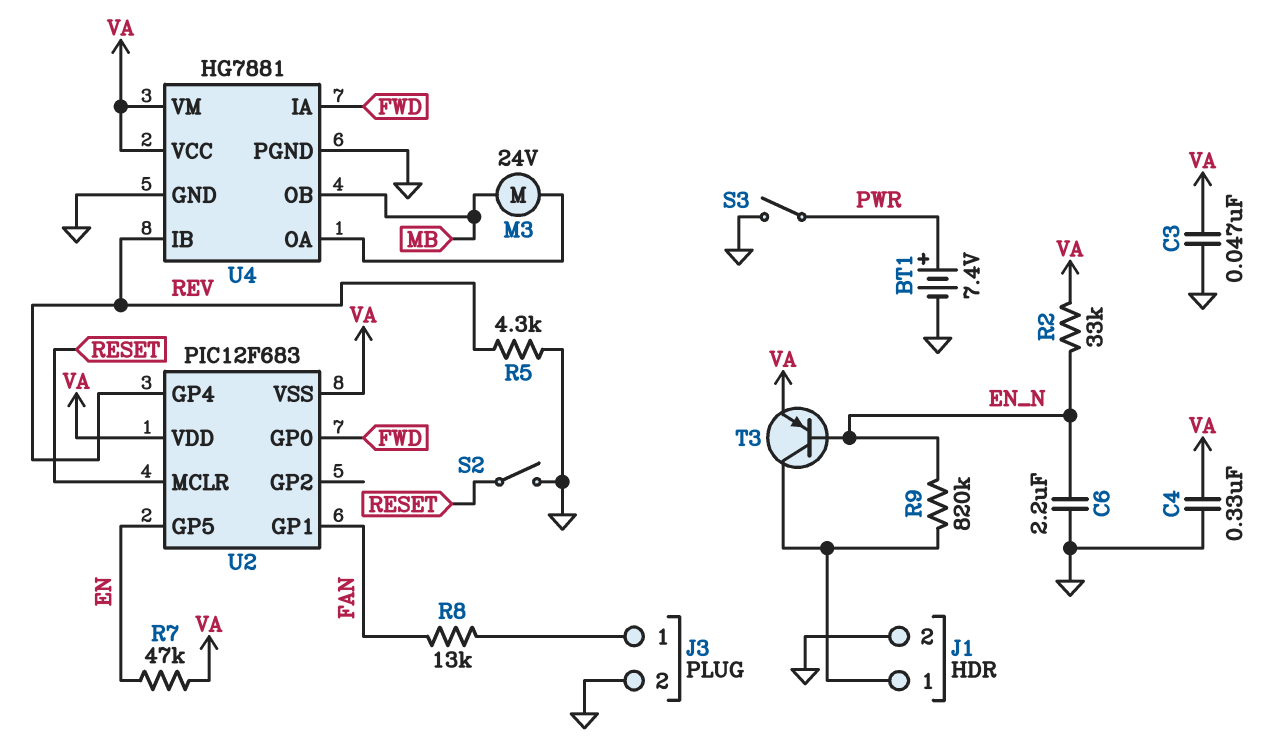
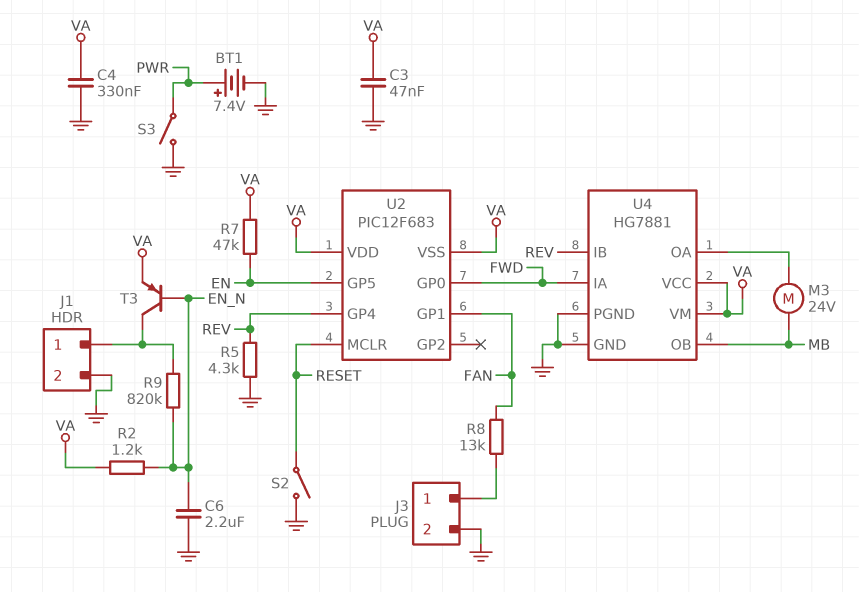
R2: 33k (EN_N, VA) -> 1.2k (EN_N, VA)

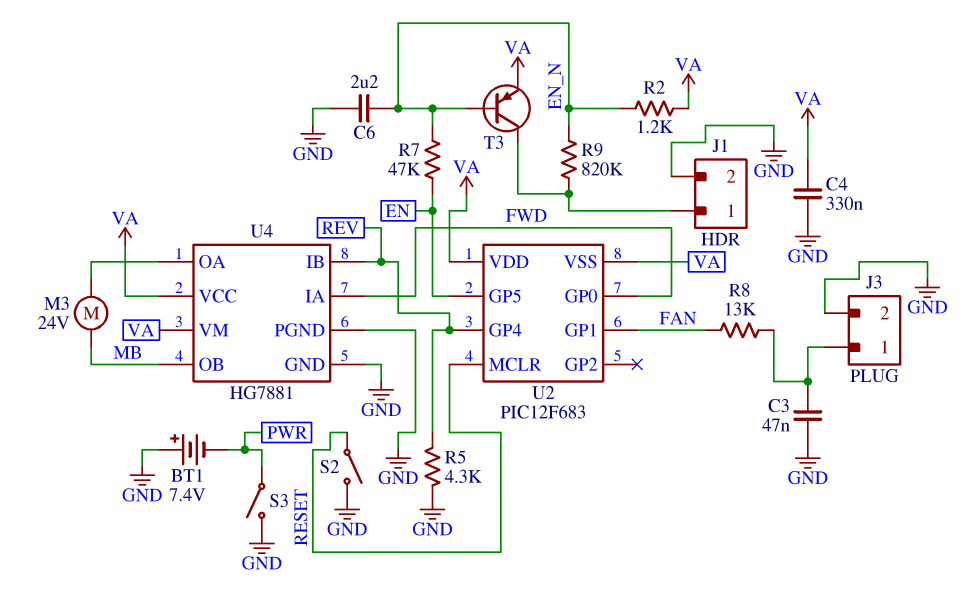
BT1: 7.4V (plus PWR, minus GND) -> 7.4V (plus GND, minus PWR)
C3: 47nF (GND, VA) -> 47nF (GND, J3/1)
R7: 47k (EN, VA) -> 47k (EN, EN_N)

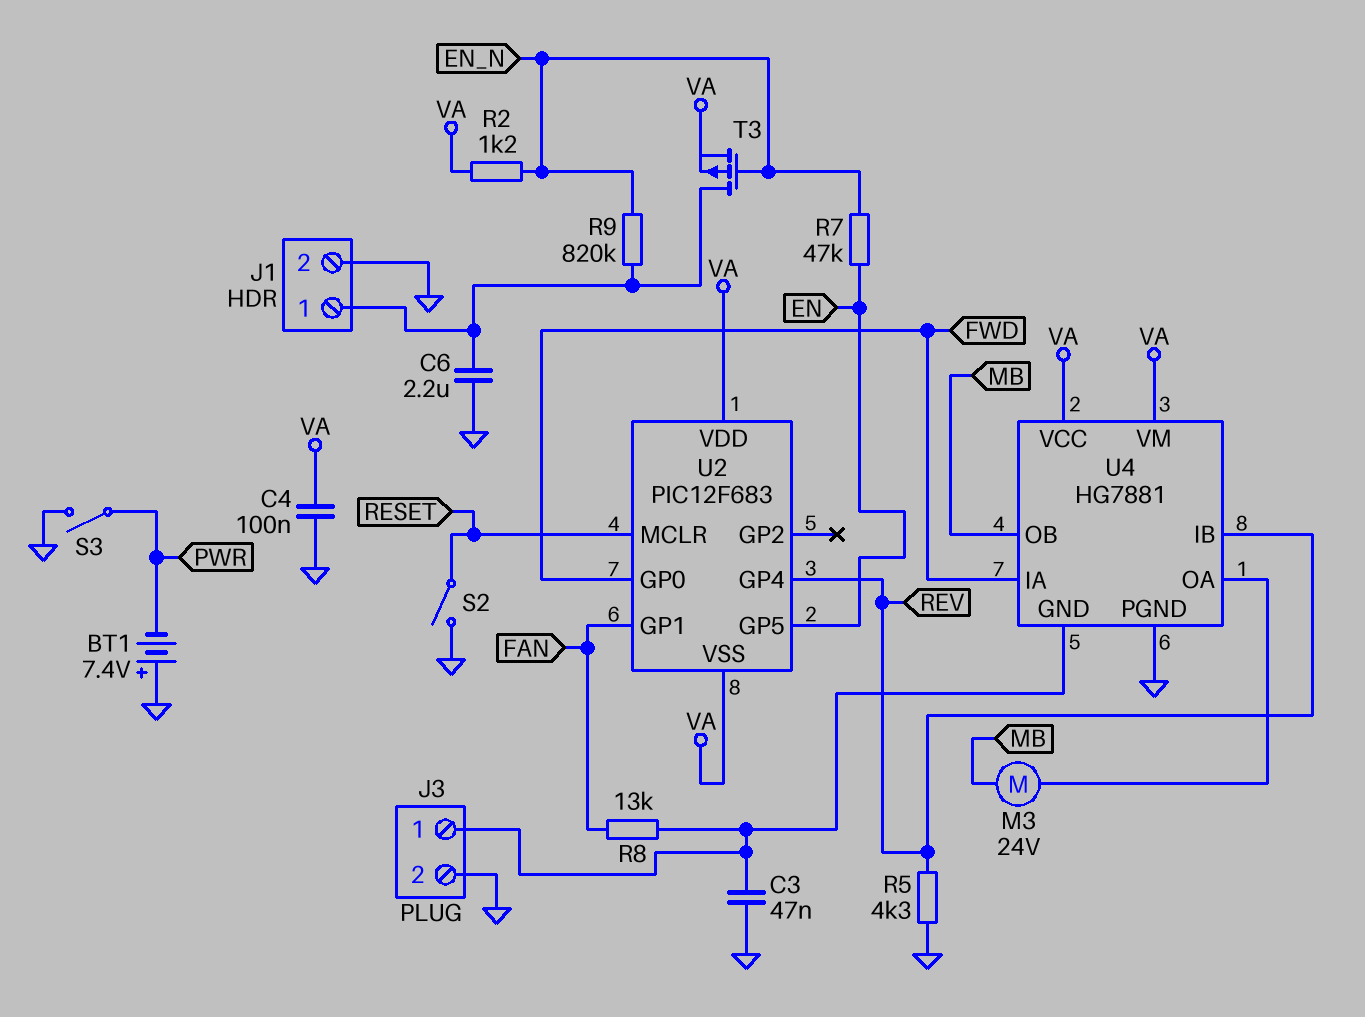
C4: 330nF (GND, VA) -> 100nF (GND, VA)
C6: 2.2uF (EN_N, GND) -> 2.2uF (GND, J1/1)
T3: PNP (B EN_N, C J1/1, E VA) -> PMOS (G EN_N, D J1/1, S VA)
U4 pin GND: GND -> J3/1

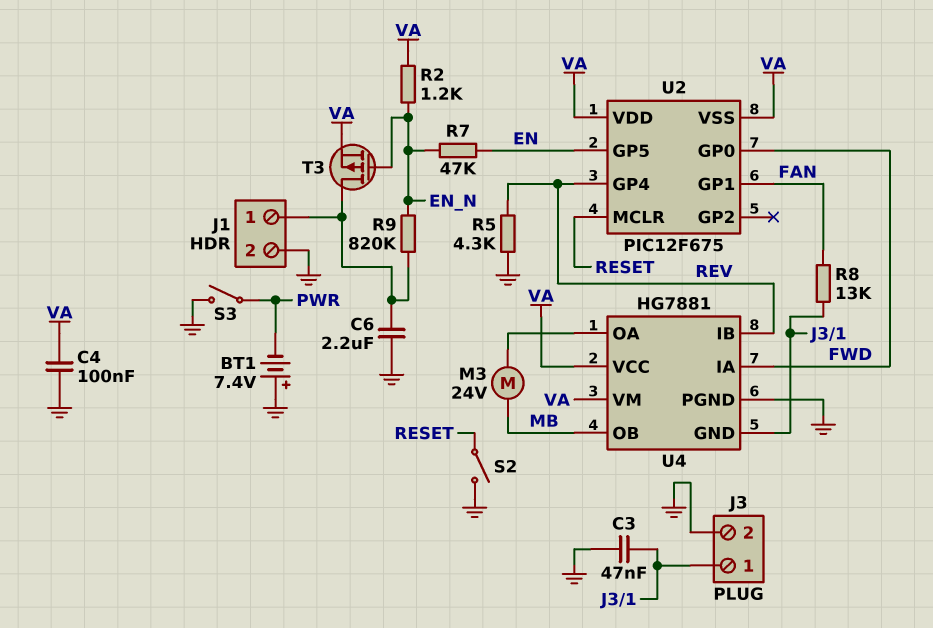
U2: PIC12F683 -> PIC12F675

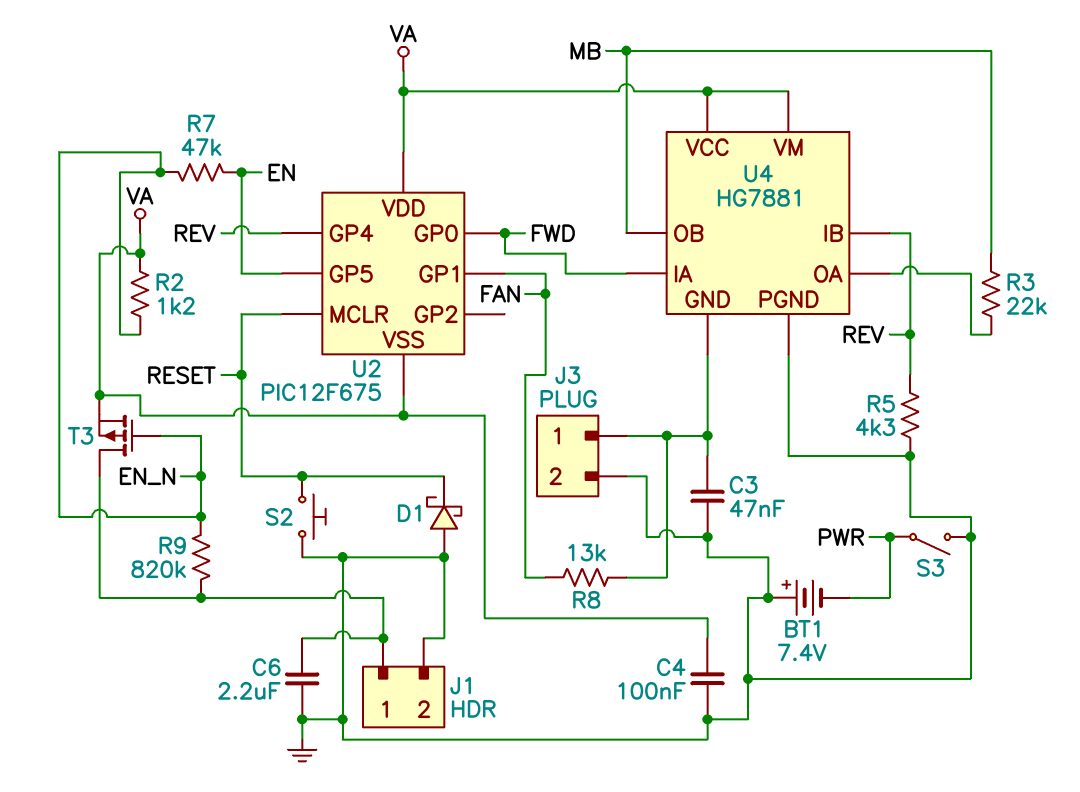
D1: none -> schottky (A GND, K RESET)
M3: motor 24V (MB, U4/OA) -> none
R3: none -> 22k (MB, U4/OA)
S2: switch (GND, RESET) -> button (GND, RESET)

